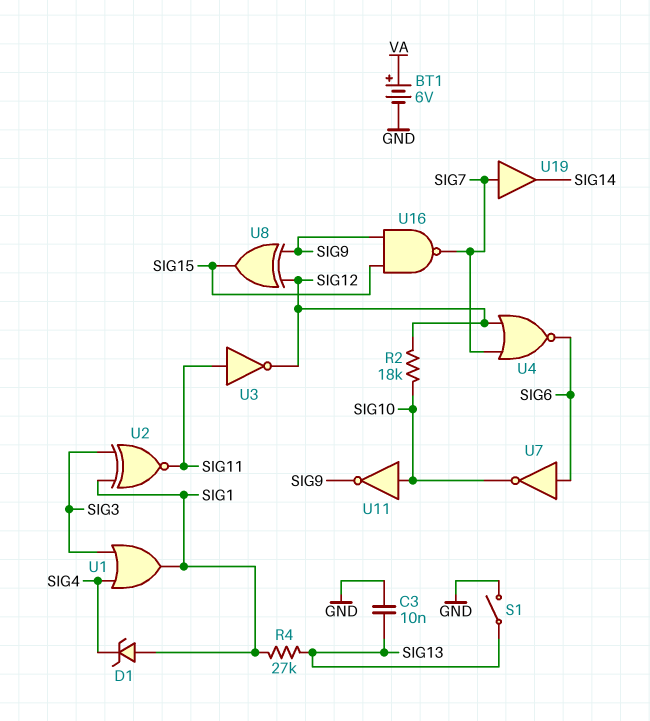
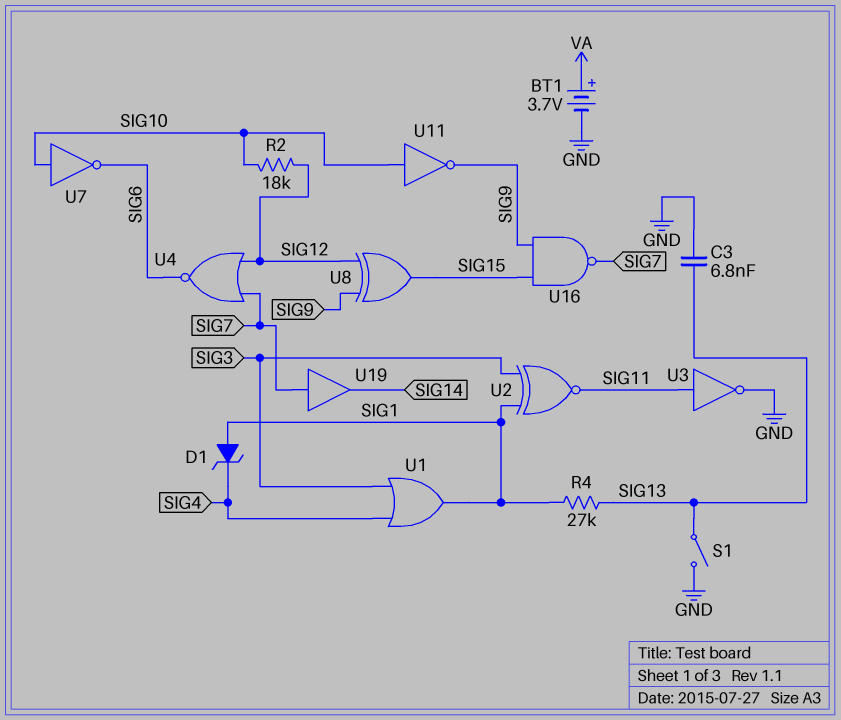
BT1: 6V (plus VA, minus GND) -> 3.7V (plus VA, minus GND)
C3: 10nF (GND, SIG13) -> 6.8nF (GND, SIG13)
U3: NOT (in SIG11, out SIG12) -> NOT (in SIG11, out GND)
U7: NOT (in SIG6, out SIG10) -> NOT (in SIG10, out SIG6)

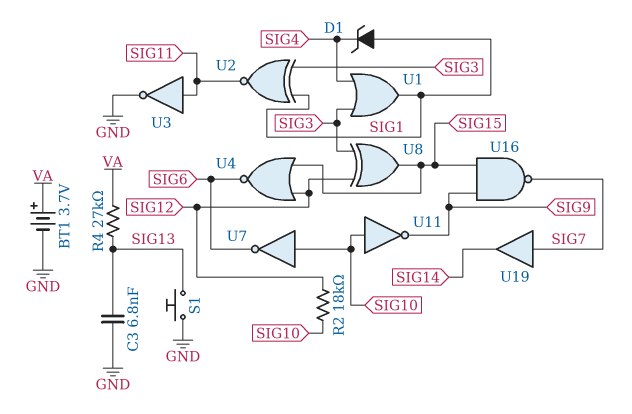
R4: 27k (SIG1, SIG13) -> 27k (SIG13, VA)
S1: switch (GND, SIG13) -> button (GND, SIG13)
U4: NOR (in SIG7, in SIG12, out SIG6) -> NOR (in SIG12, in SIG15, out SIG6)
U8: XOR (in SIG9, in SIG12, out SIG15) -> XOR (in SIG3, in SIG12, out SIG15)

